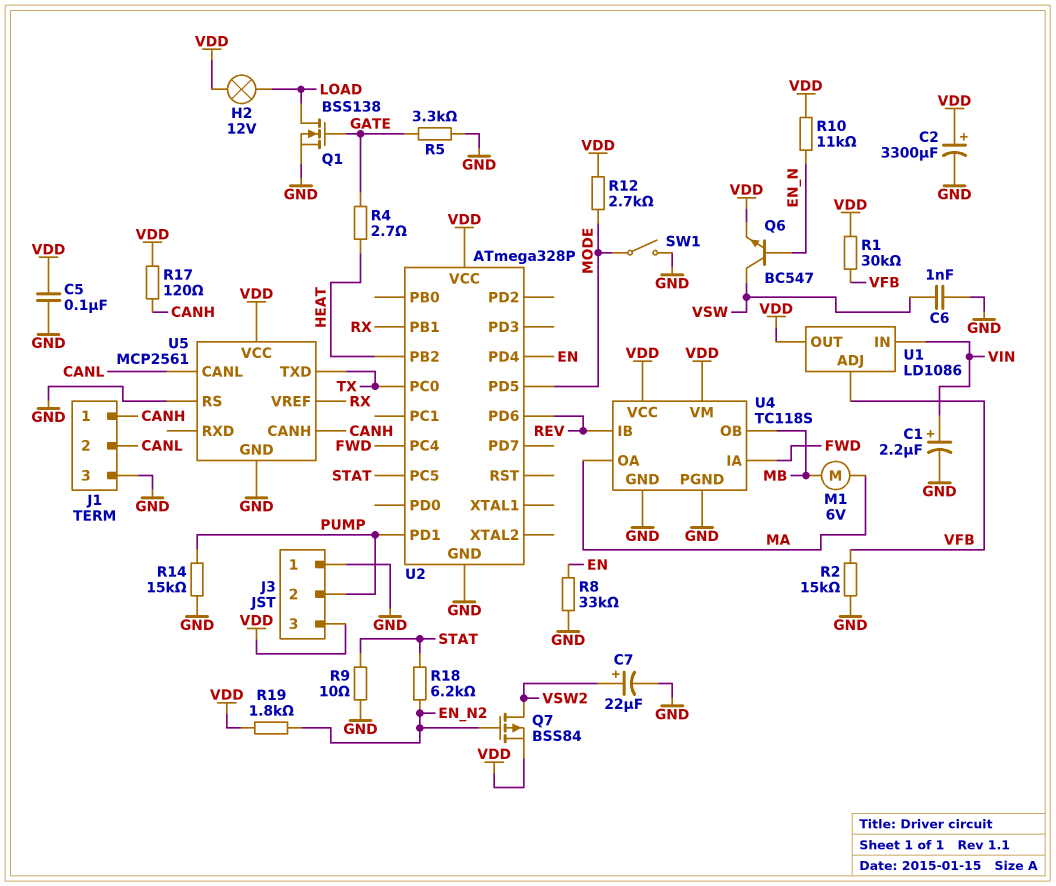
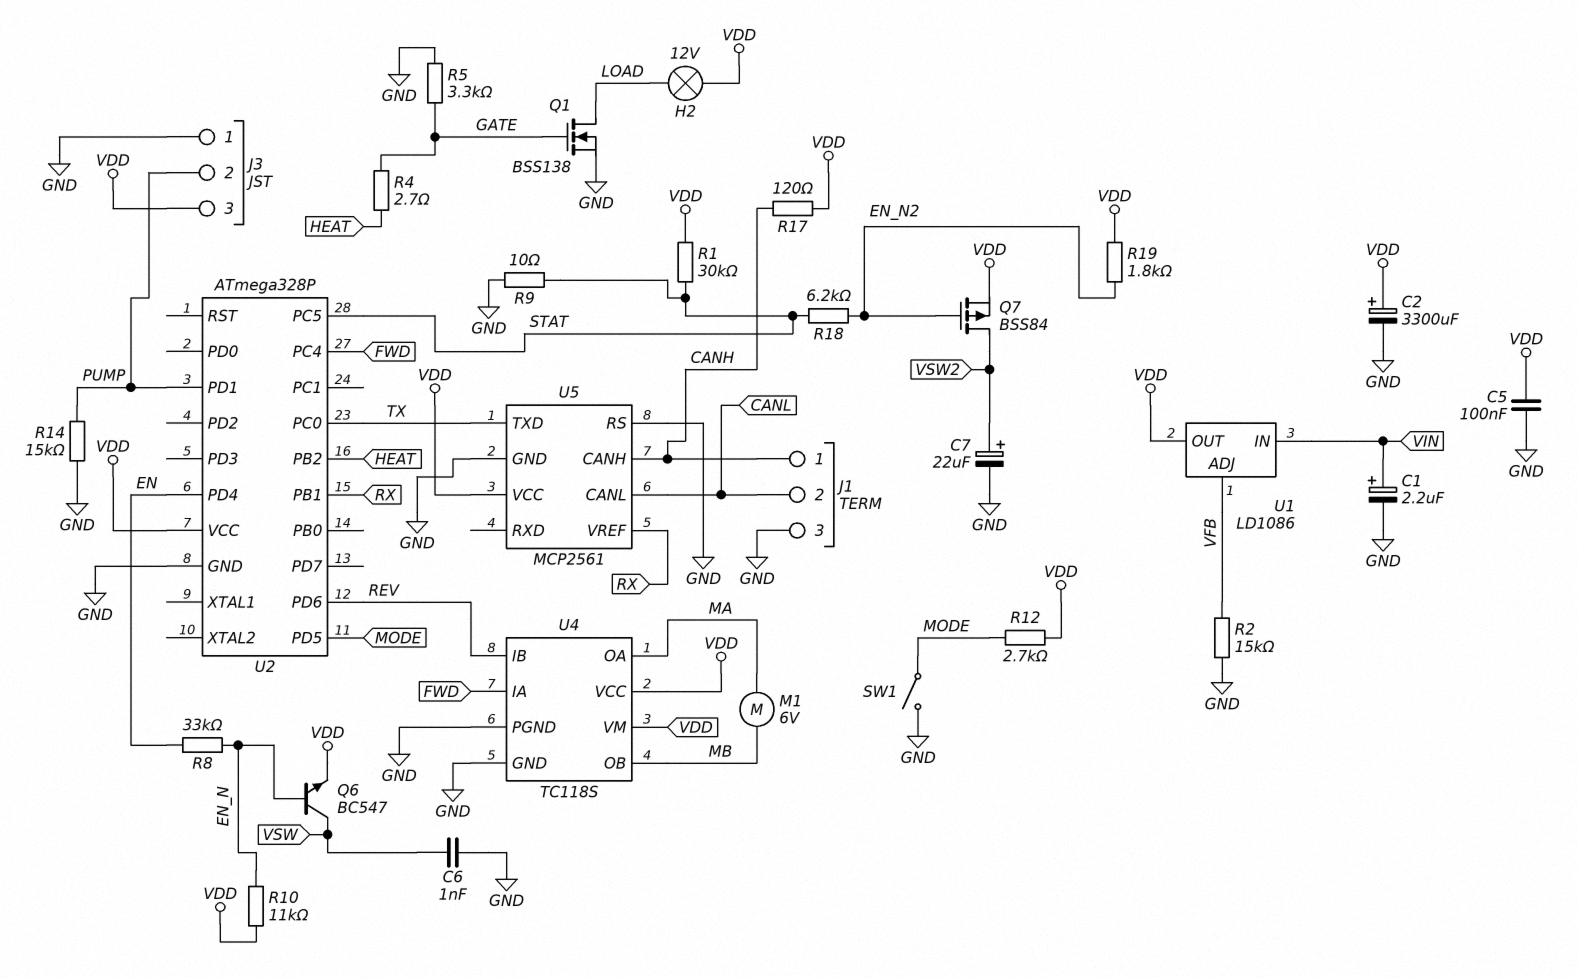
R1: 30k (VDD, VFB) -> 30k (STAT, VDD)
R8: 33k (EN, GND) -> 33k (EN, EN_N)

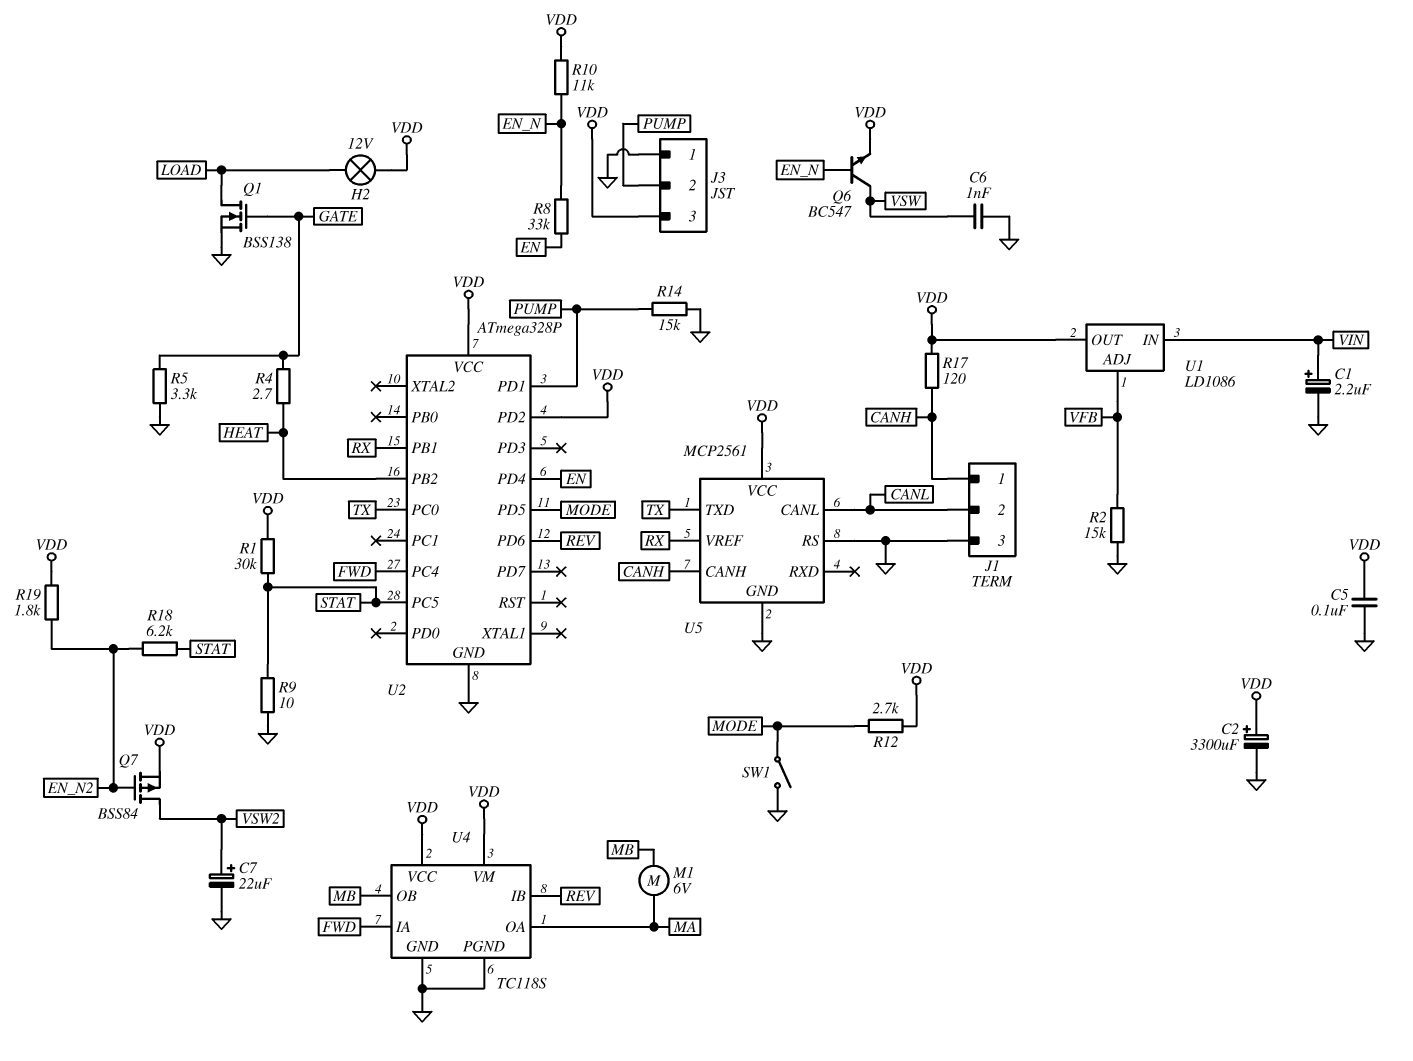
U2 pin PD2: none -> VDD

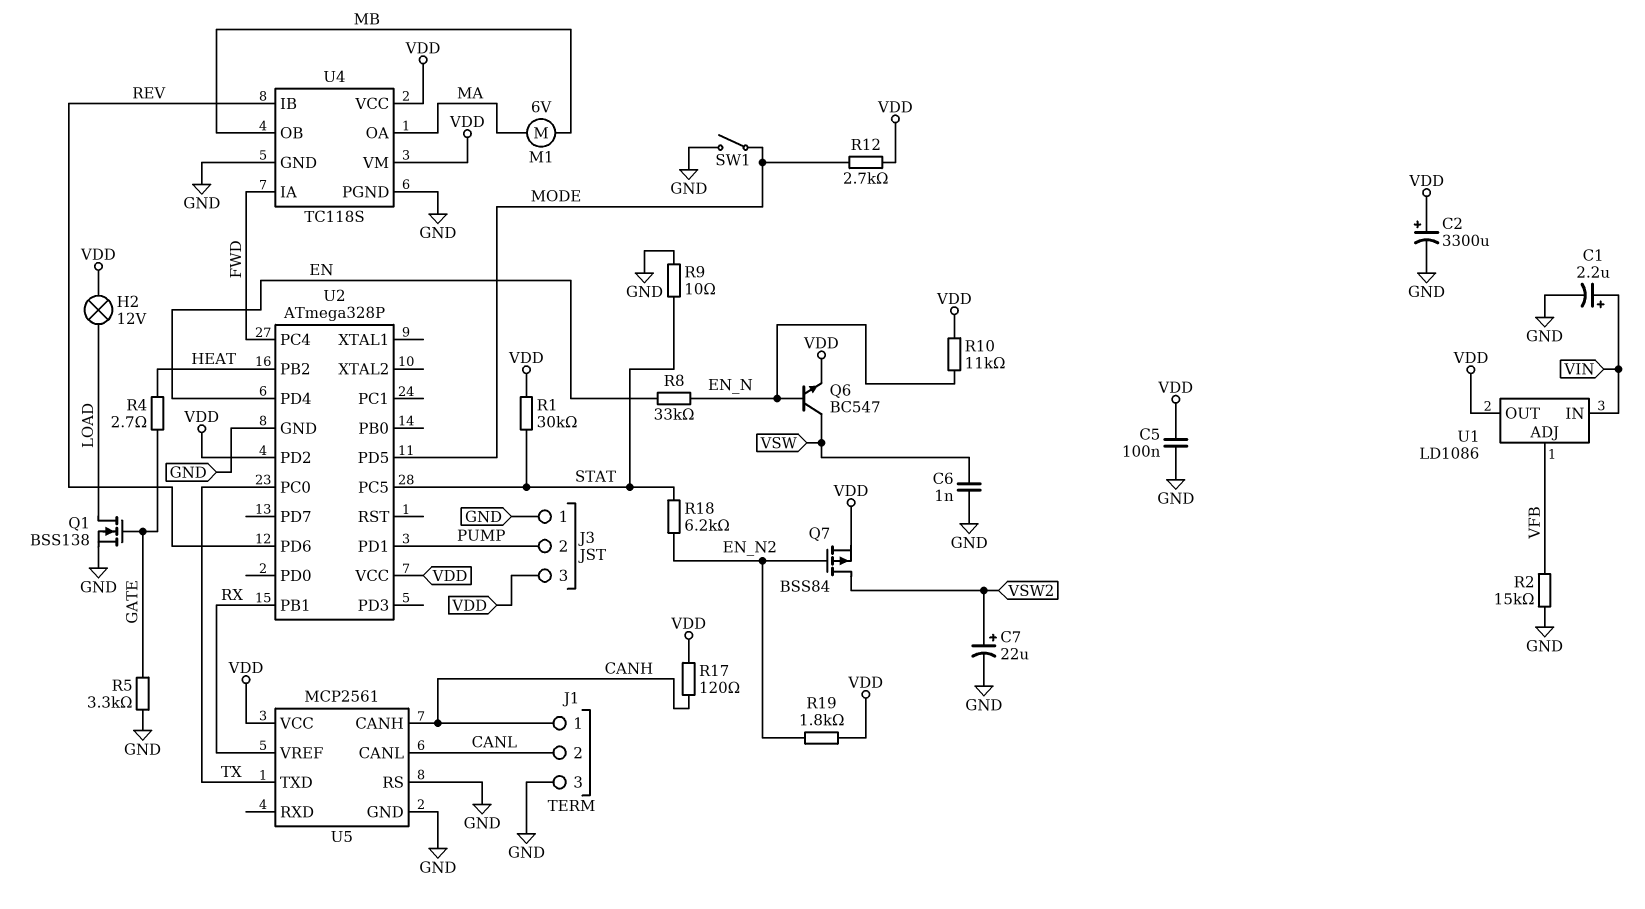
R14: 15k (GND, PUMP) -> none

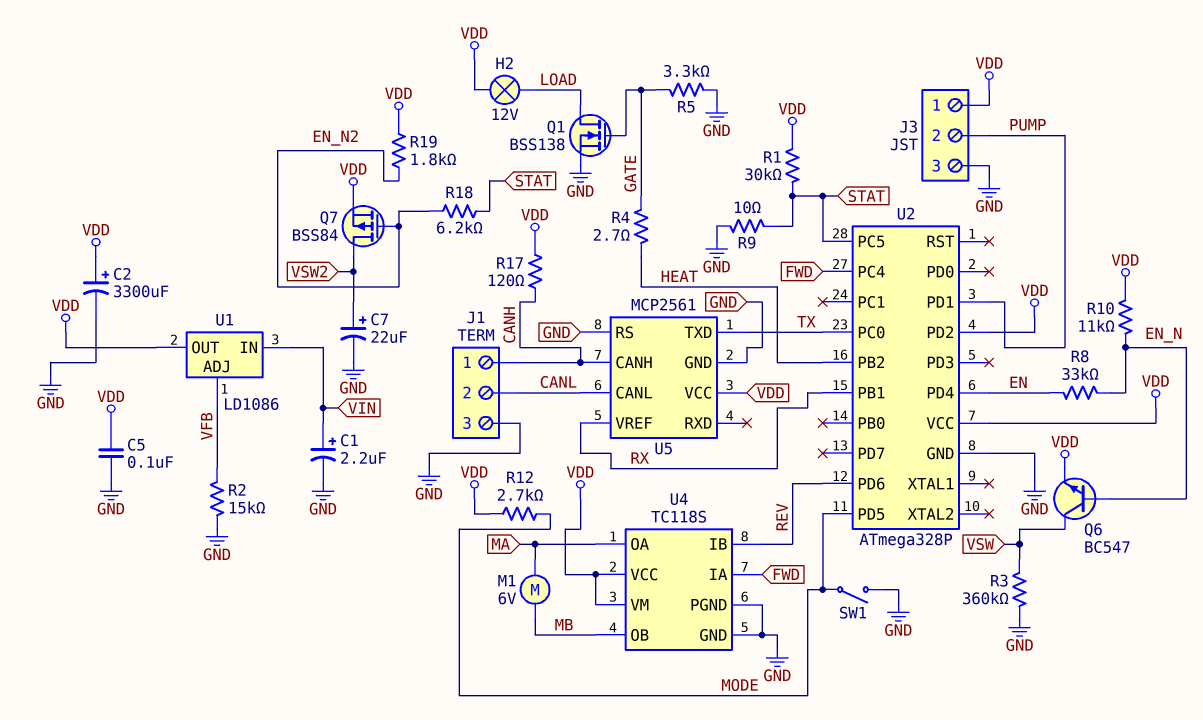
C6: 1nF (GND, VSW) -> none
J3 pin 1: GND -> VDD
J3 pin 3: VDD -> GND
R3: none -> 360k (GND, VSW)

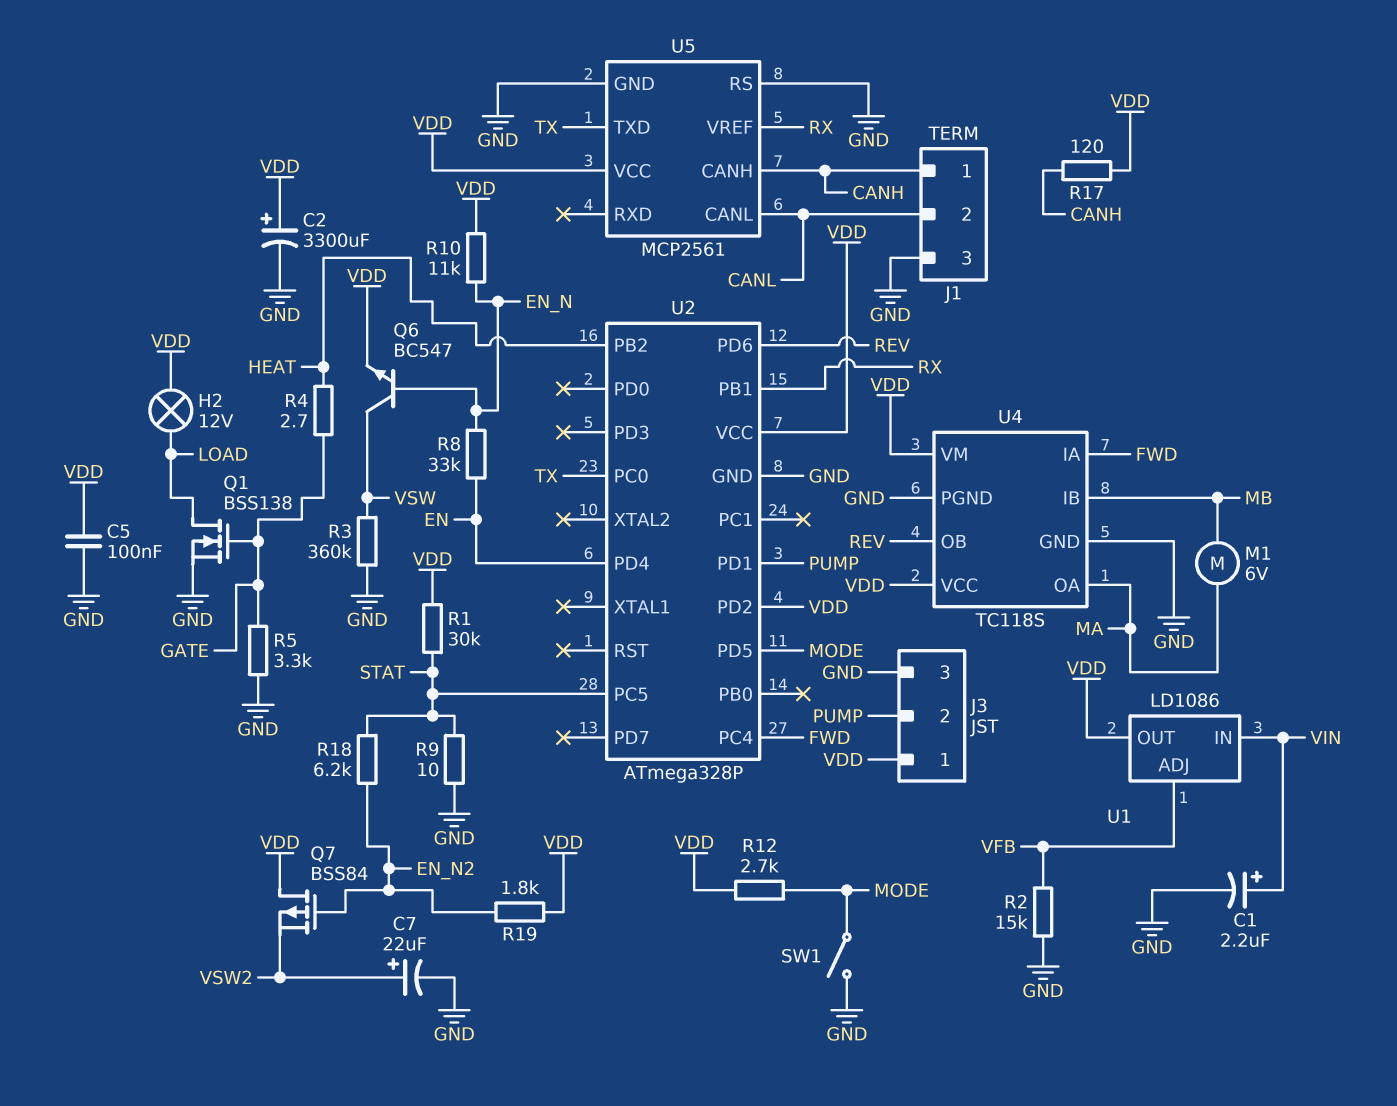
Q7: PMOS BSS84 (G EN_N2, D VSW2, S VDD) -> PMOS BSS84 (G EN_N2, D VDD, S VSW2)
U4 pin IB: REV -> MB
U4 pin OB: MB -> REV

